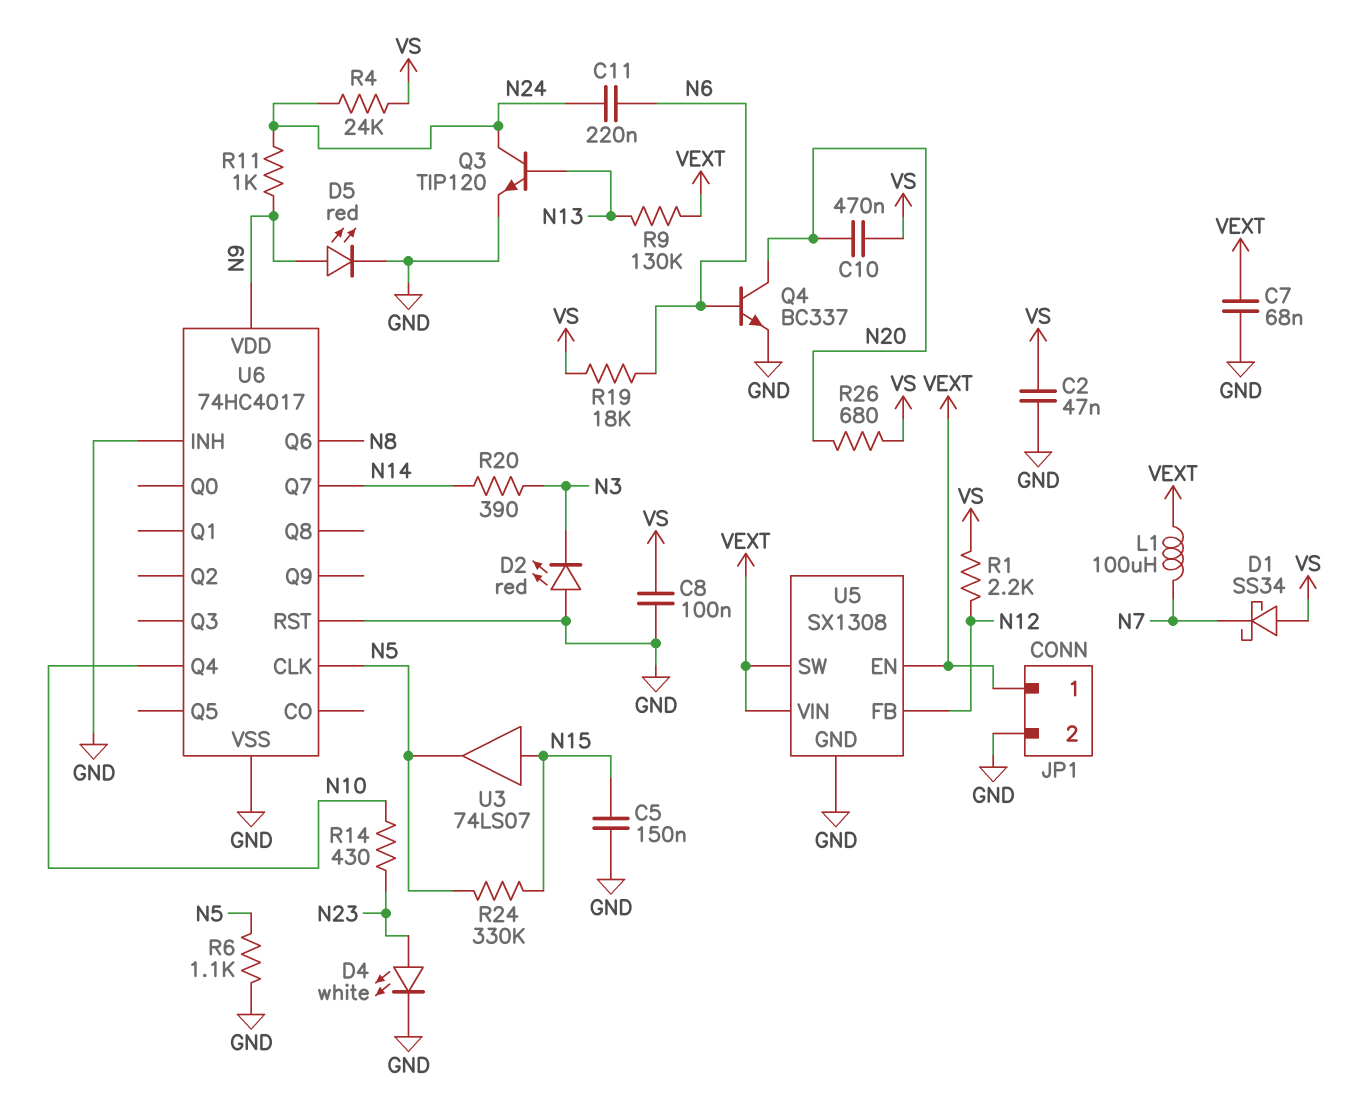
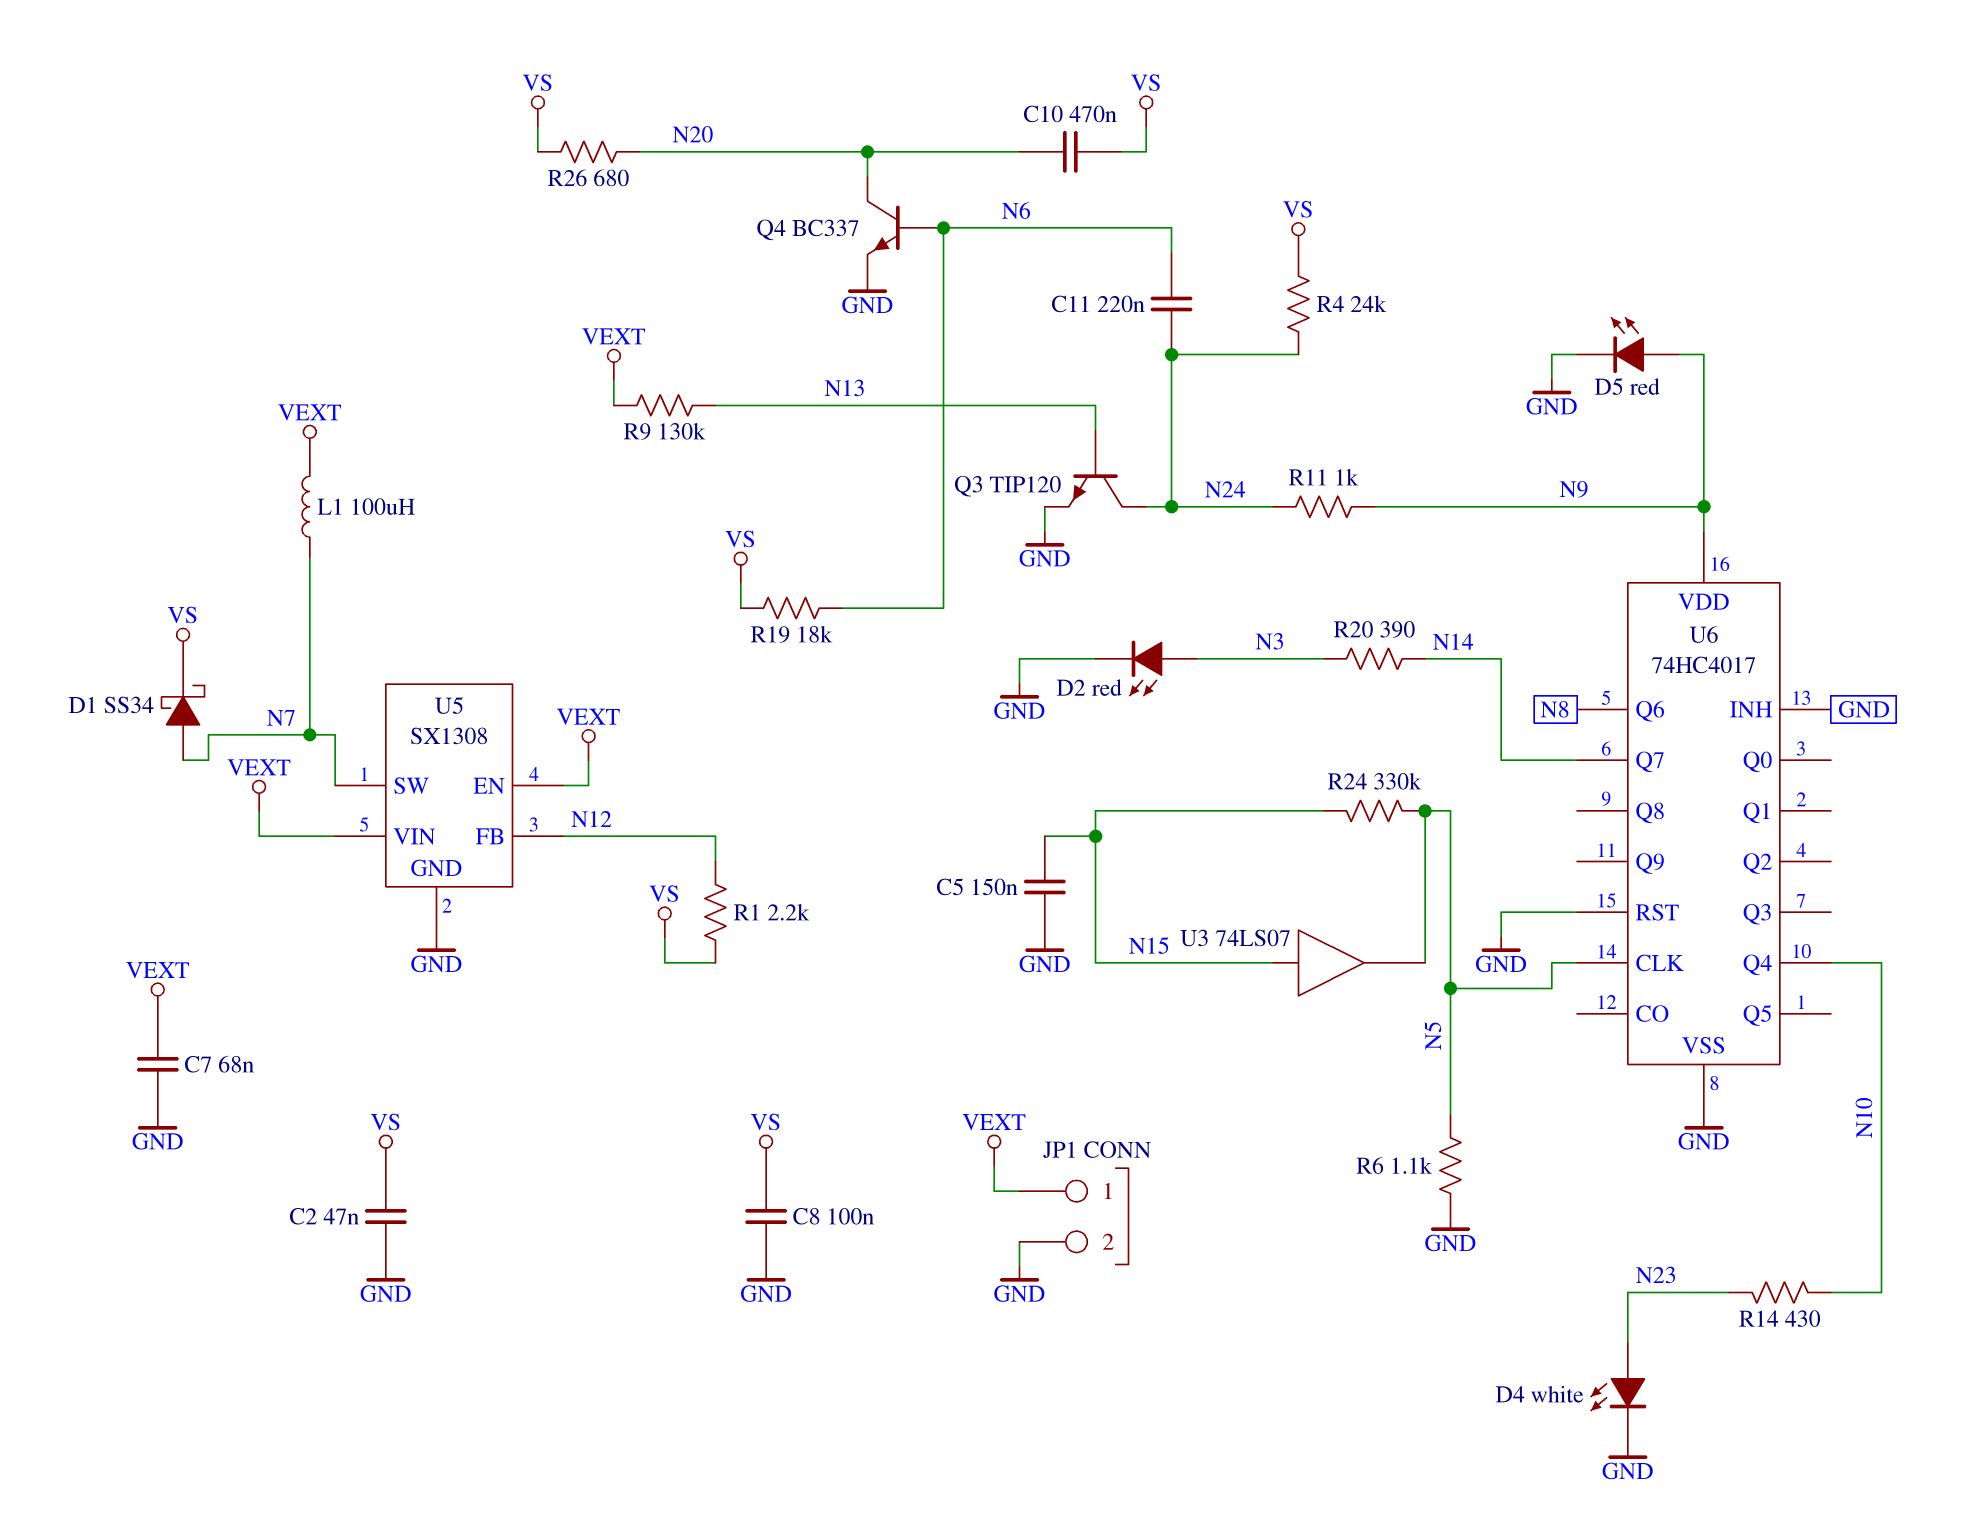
D1: schottky SS34 (A VS, K N7) -> schottky SS34 (A N7, K VS)
D2: LED red (A GND, K N3) -> LED red (A N3, K GND)
U5 pin SW: VEXT -> N7

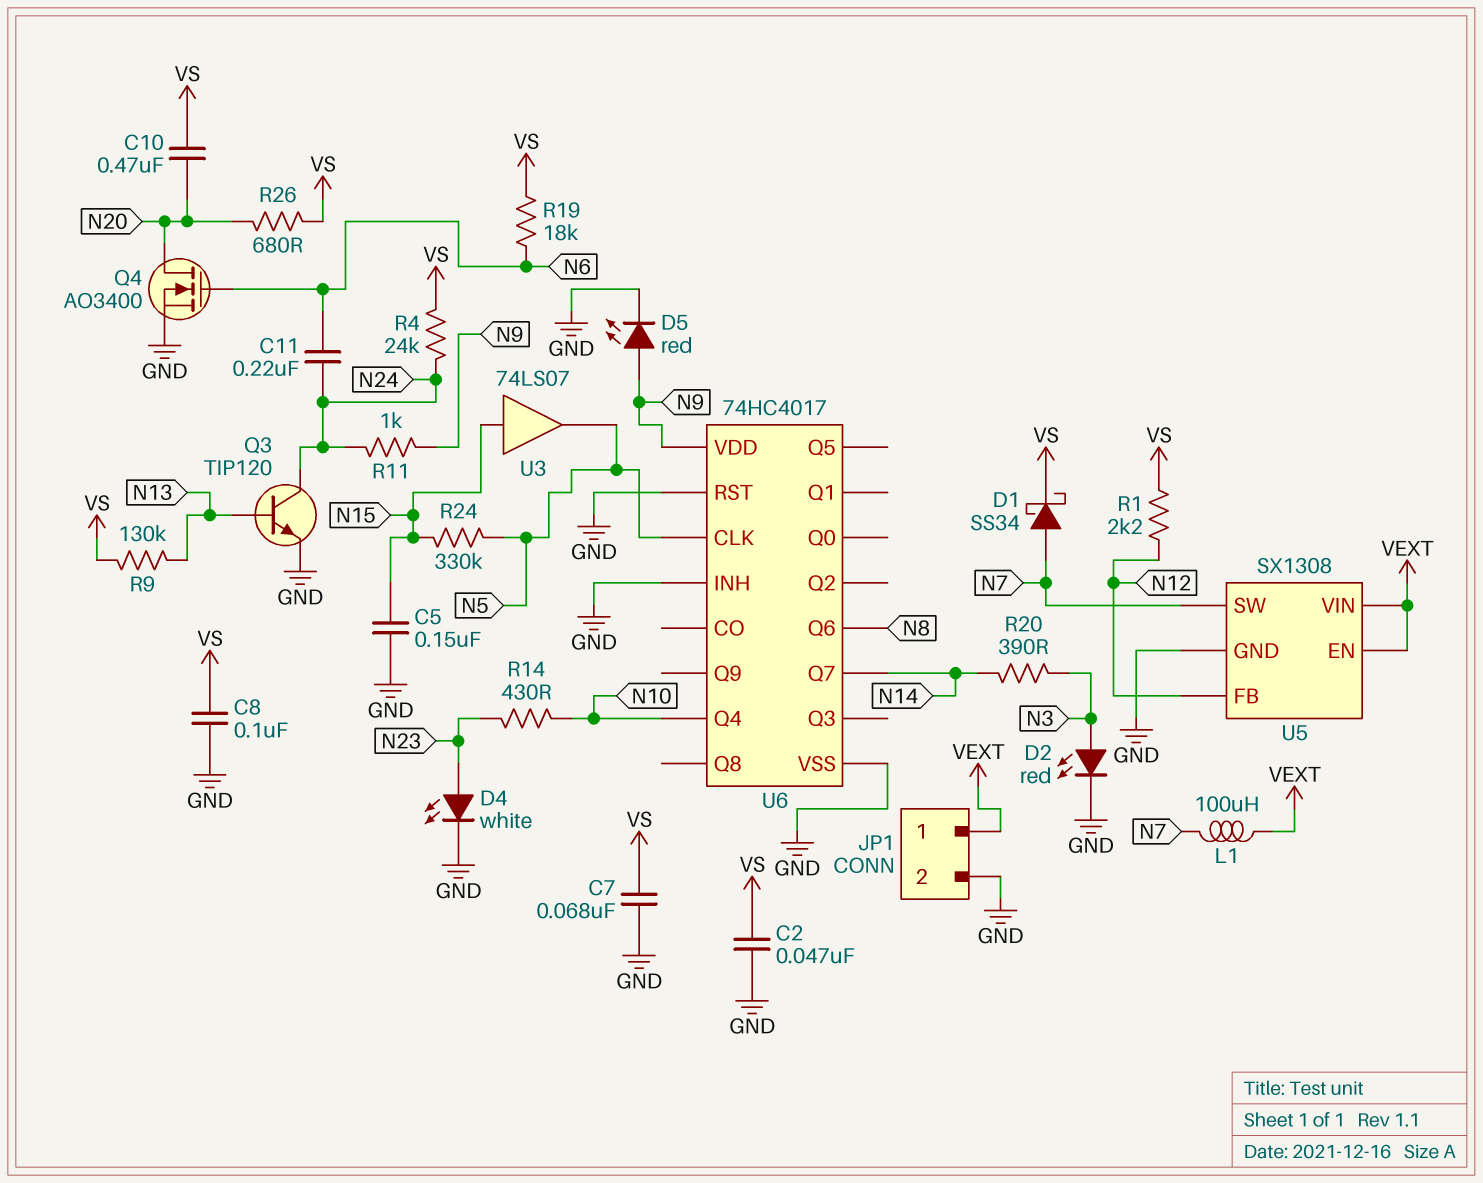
C7: 68nF (GND, VEXT) -> 68nF (GND, VS)
Q4: NPN BC337 (B N6, C N20, E GND) -> NMOS AO3400 (G N6, D N20, S GND)
R6: 1.1k (GND, N5) -> none
R9: 130k (N13, VEXT) -> 130k (N13, VS)

